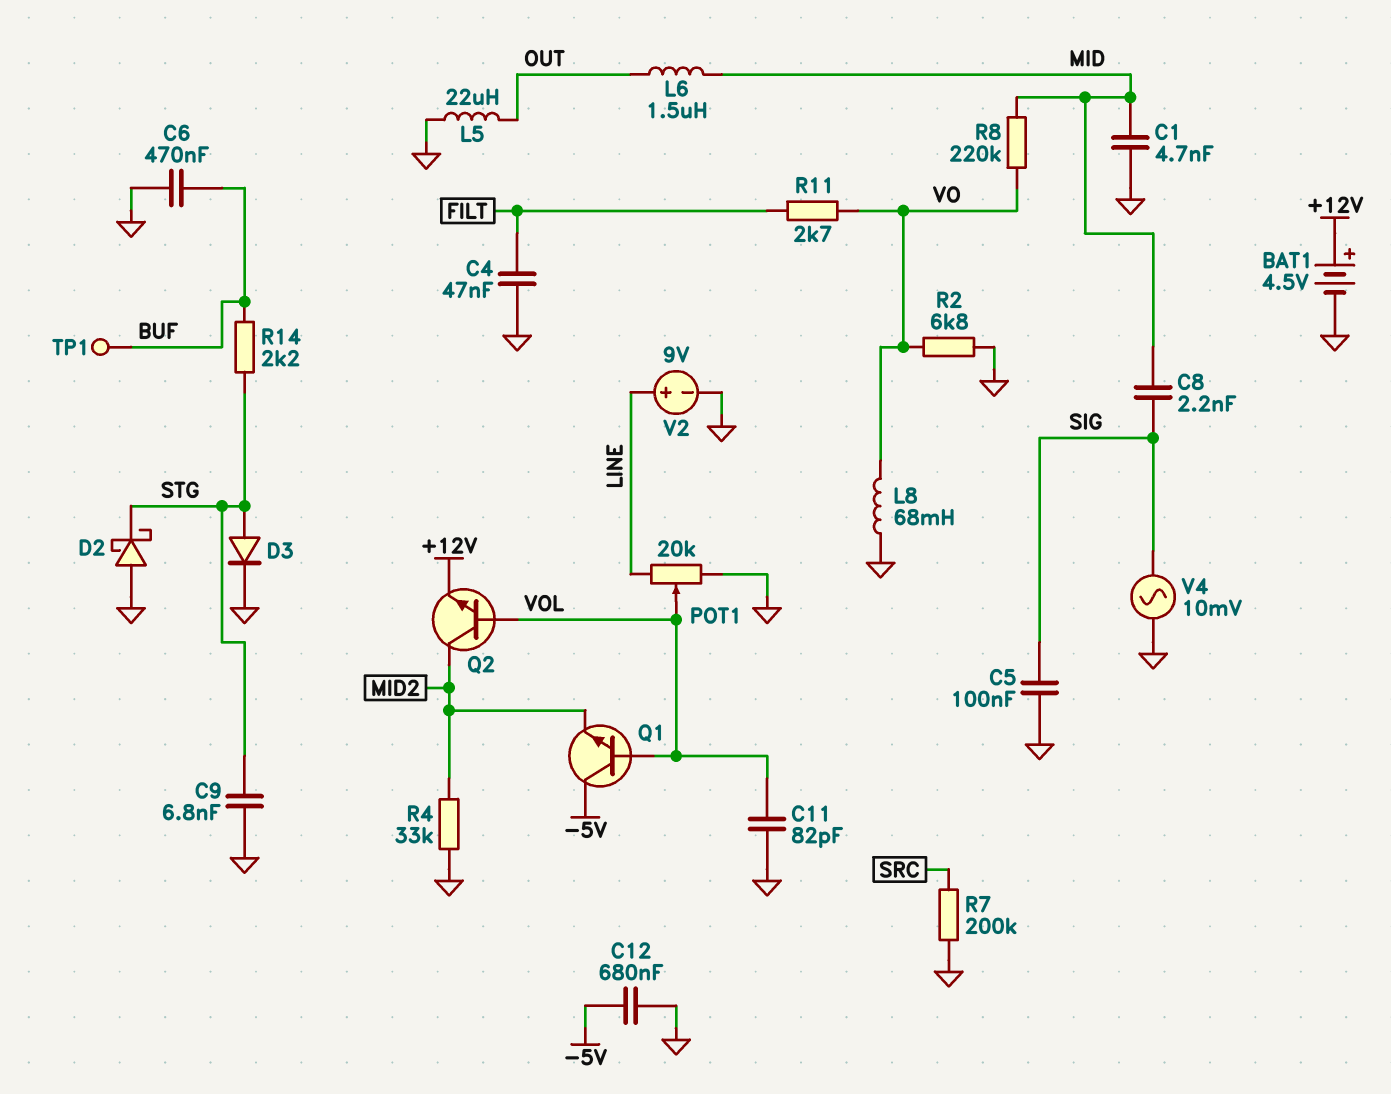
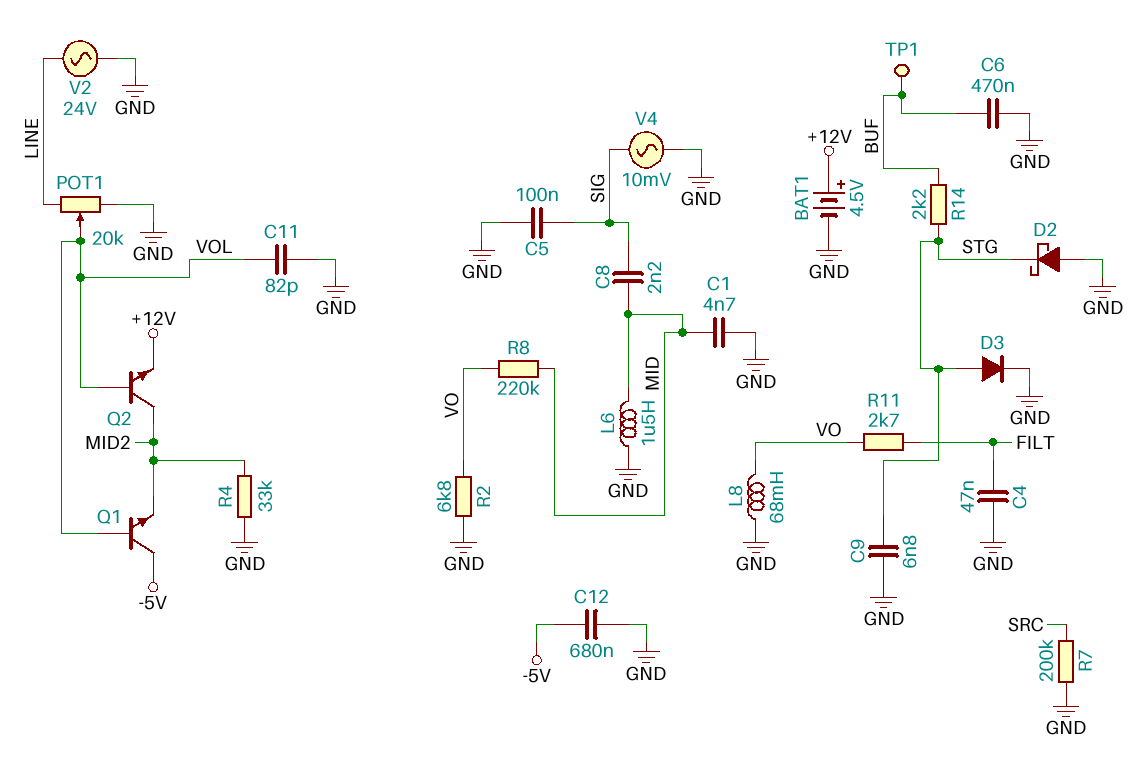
L5: 22uH (GND, OUT) -> none
L6: 1.5uH (MID, OUT) -> 1.5uH (GND, MID)
V2: 9V (plus LINE, minus GND) -> AC 24V (GND, LINE)

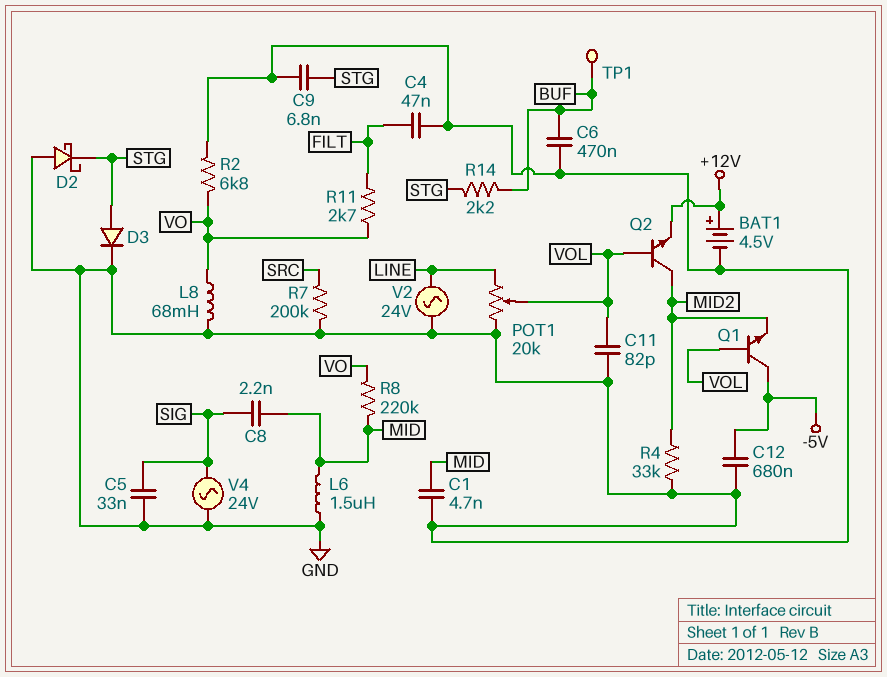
C5: 100nF (GND, SIG) -> 33nF (GND, SIG)
V4: AC 10mV (GND, SIG) -> AC 24V (GND, SIG)

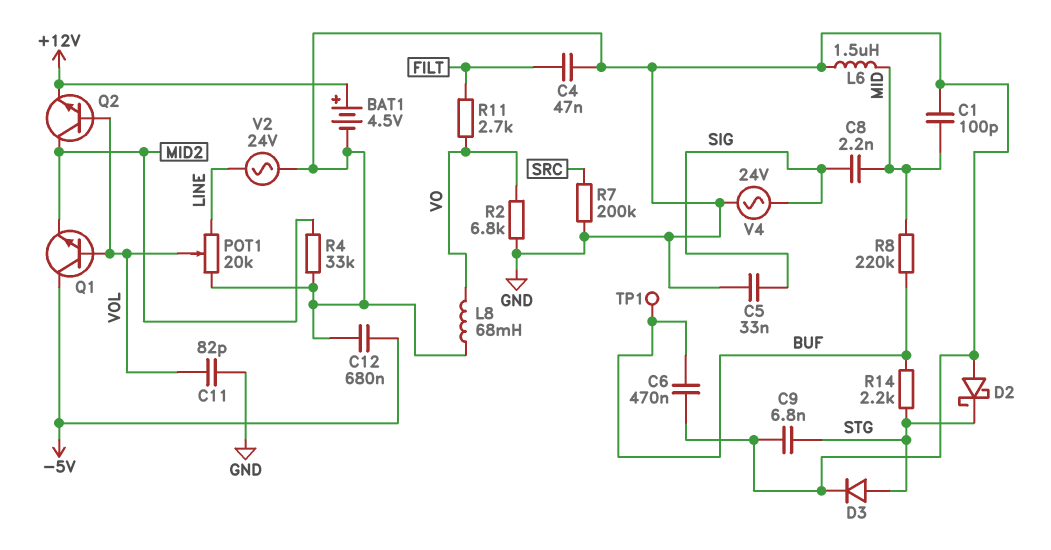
C1: 4.7nF (GND, MID) -> 100pF (GND, MID)
R8: 220k (MID, VO) -> 220k (BUF, MID)

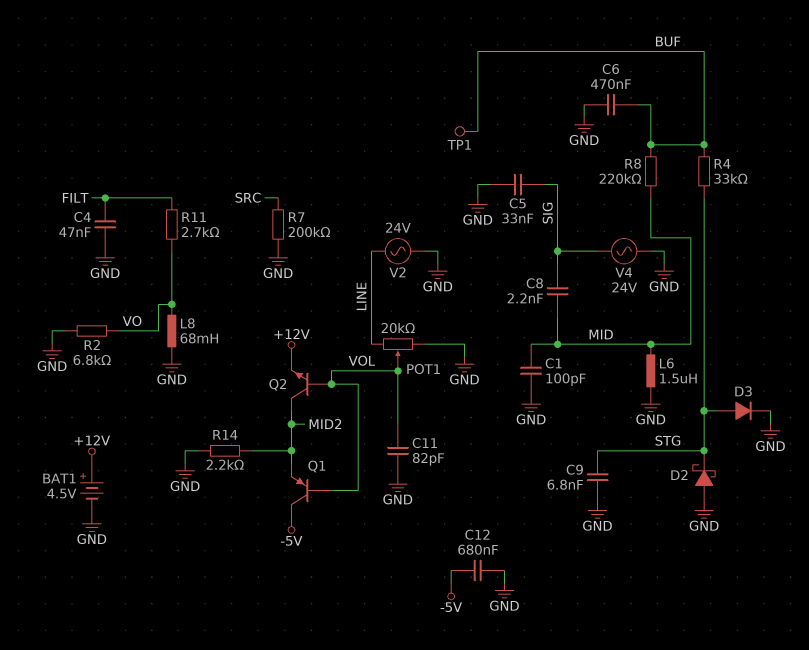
Q1: NPN (B VOL, C -5V, E MID2) -> PNP (B VOL, C -5V, E MID2)
R4: 33k (GND, MID2) -> 33k (BUF, STG)
R14: 2.2k (BUF, STG) -> 2.2k (GND, MID2)

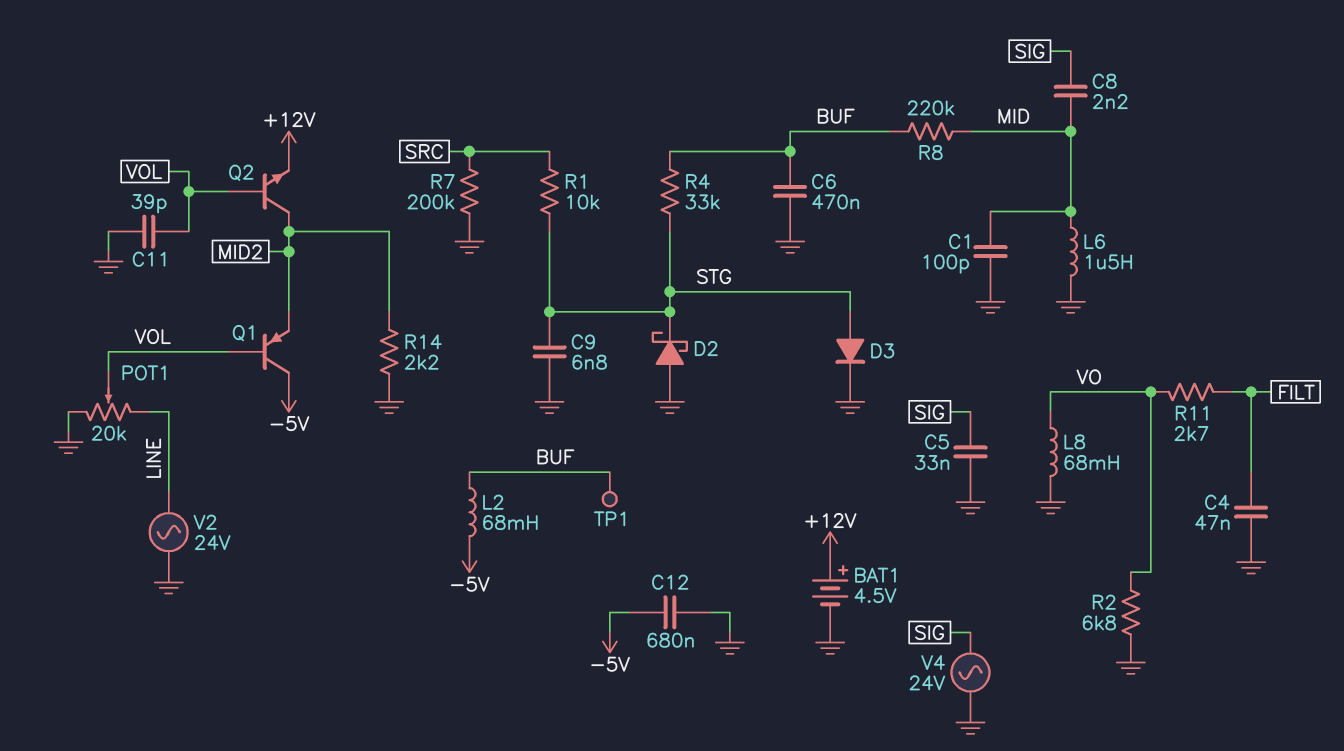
C11: 82pF (GND, VOL) -> 39pF (GND, VOL)
L2: none -> 68mH (-5V, BUF)
R1: none -> 10k (SRC, STG)

